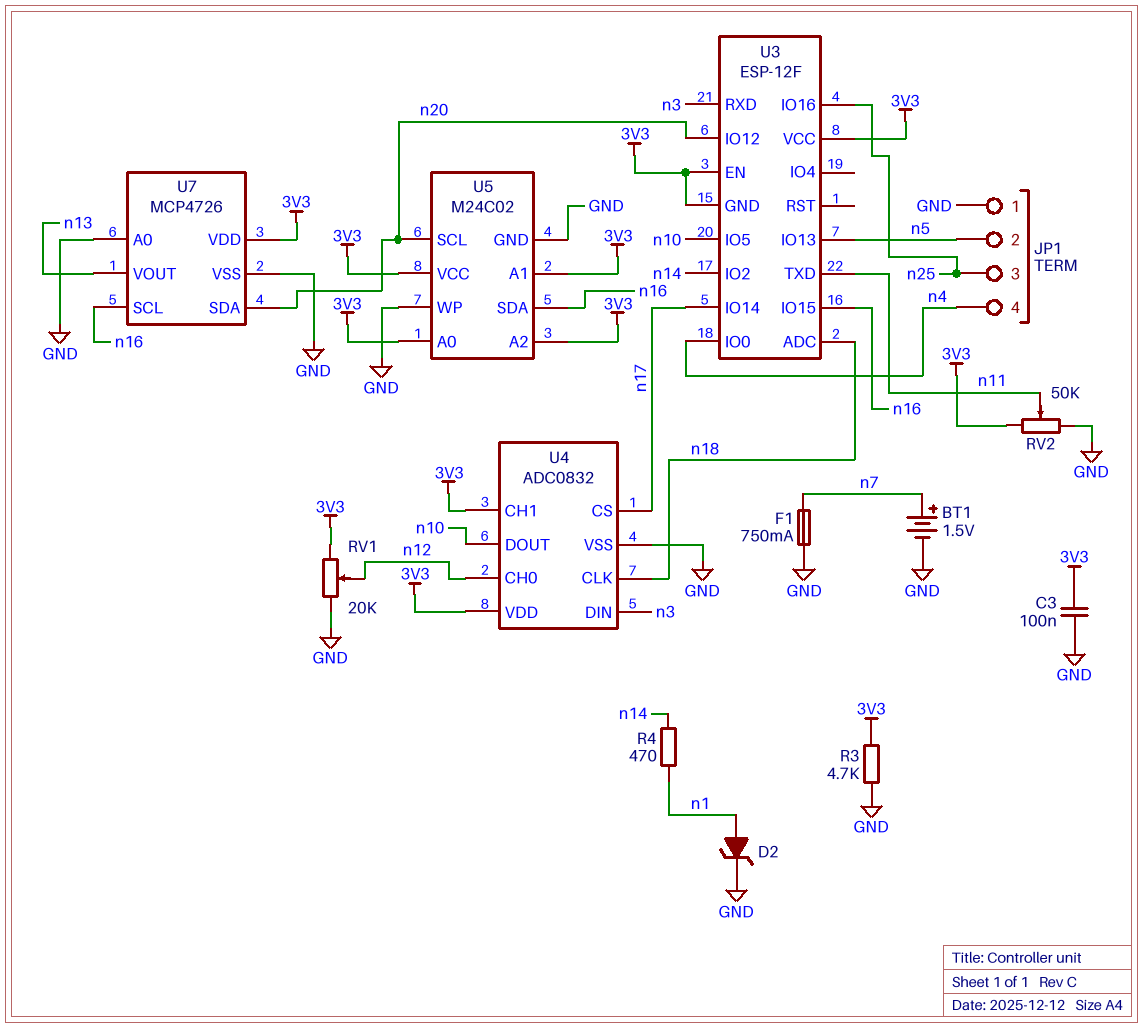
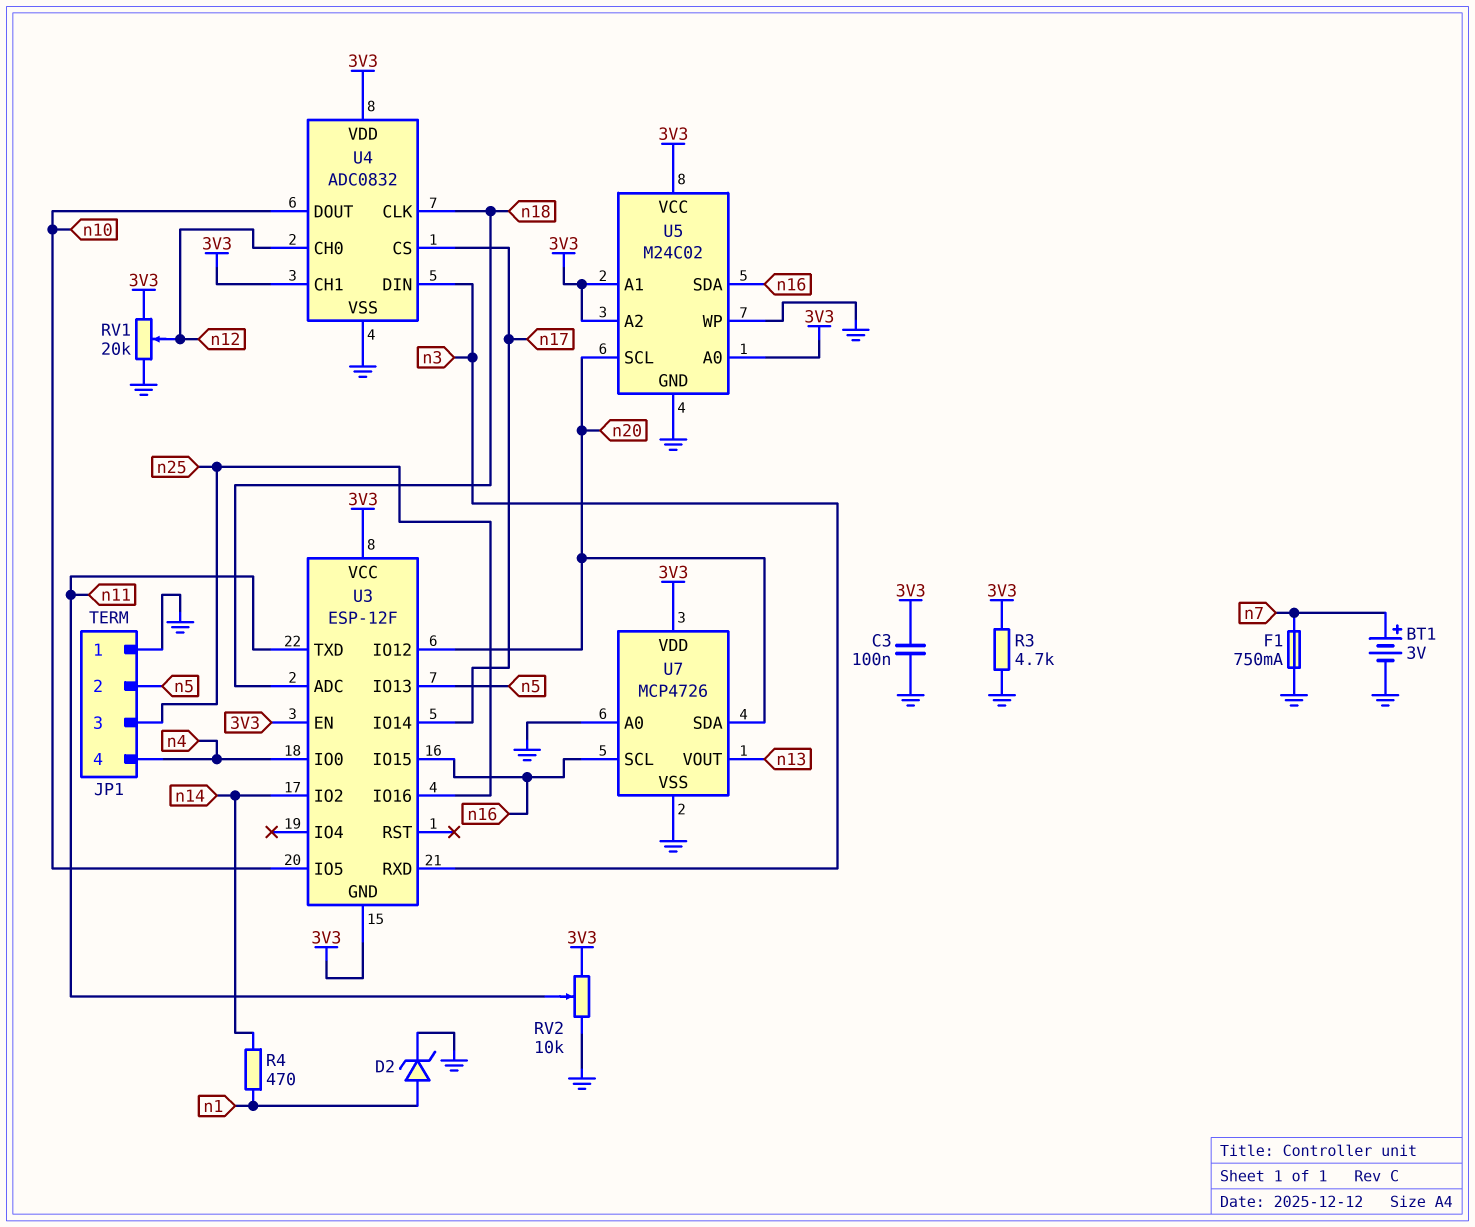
BT1: 1.5V (plus n7, minus GND) -> 3V (plus n7, minus GND)
RV2: 50k (3V3, GND, wiper n11) -> 10k (3V3, GND, wiper n11)

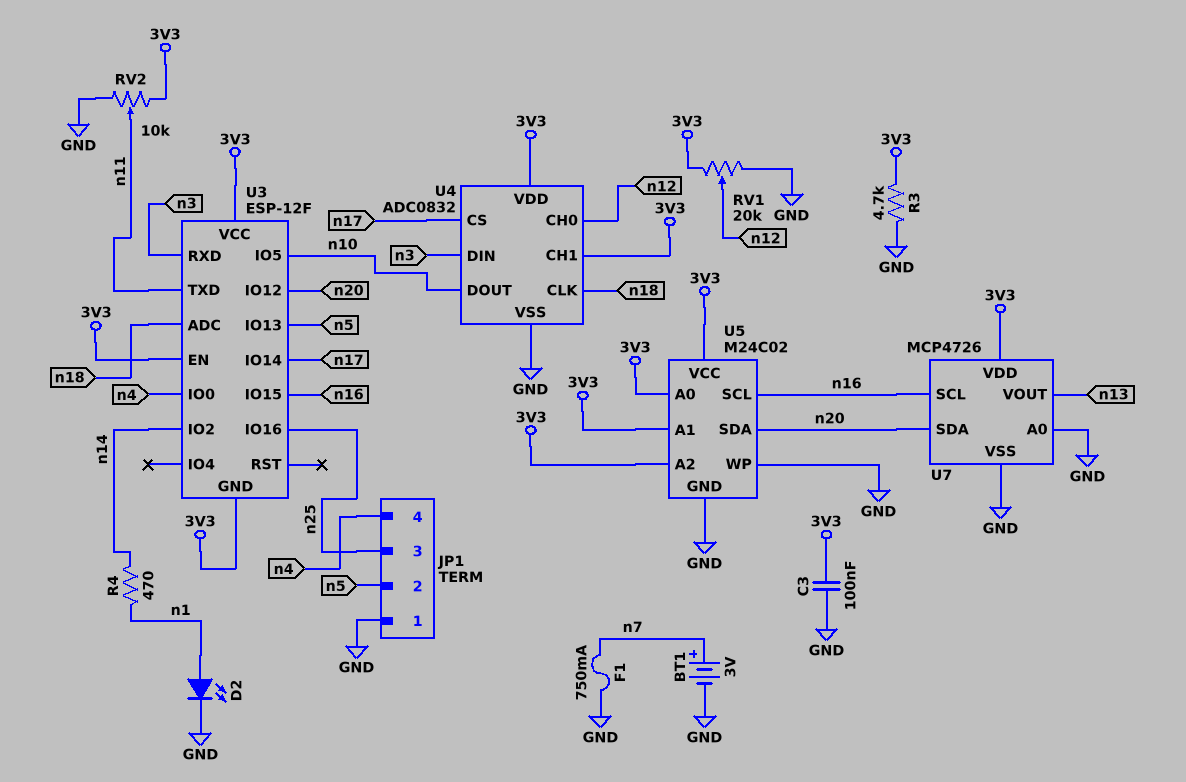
D2: zener (A n1, K GND) -> LED (A n1, K GND)
U5 pin SCL: n20 -> n16
U5 pin SDA: n16 -> n20

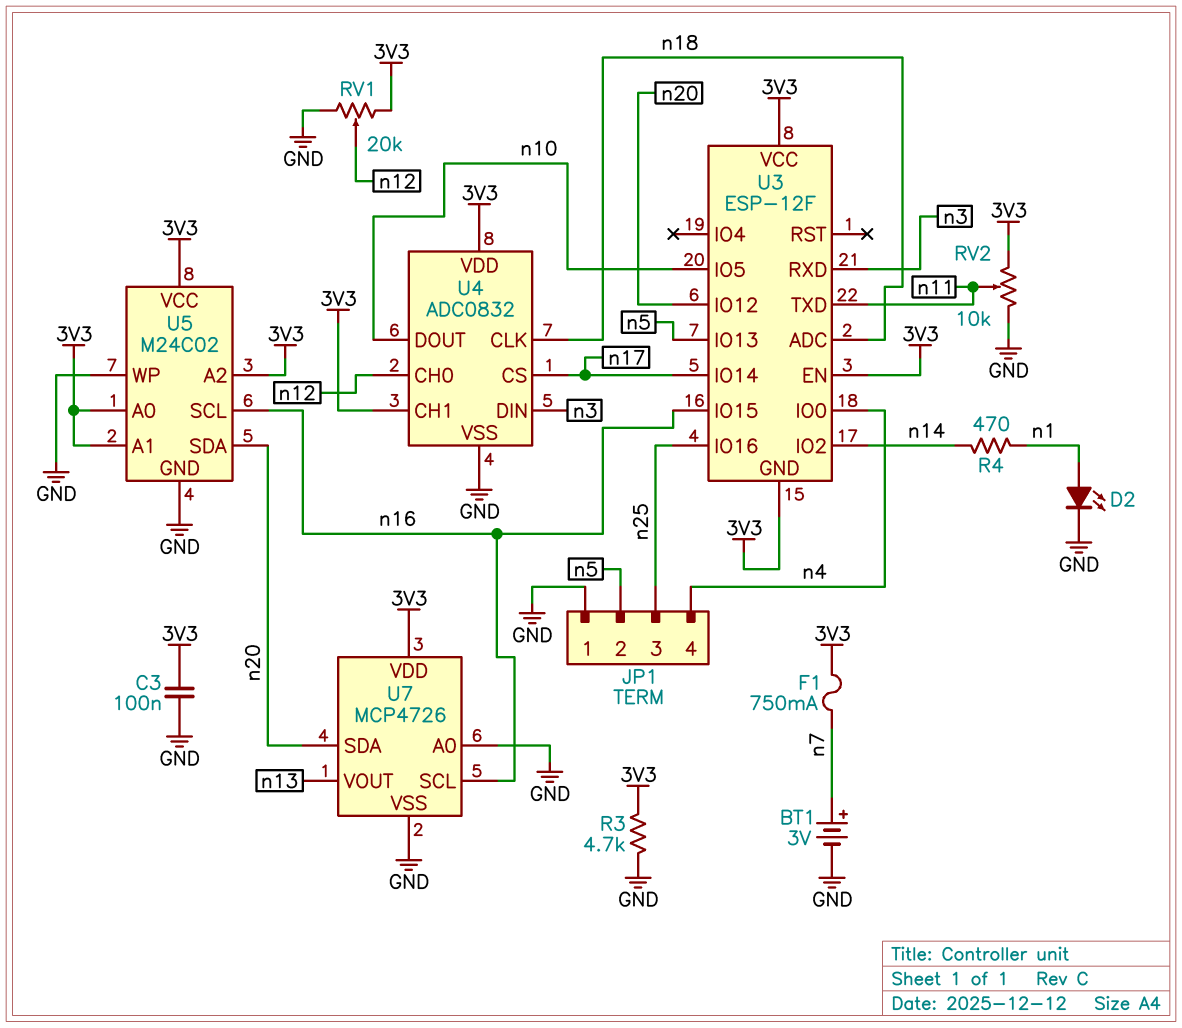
F1: 750mA (GND, n7) -> 750mA (3V3, n7)

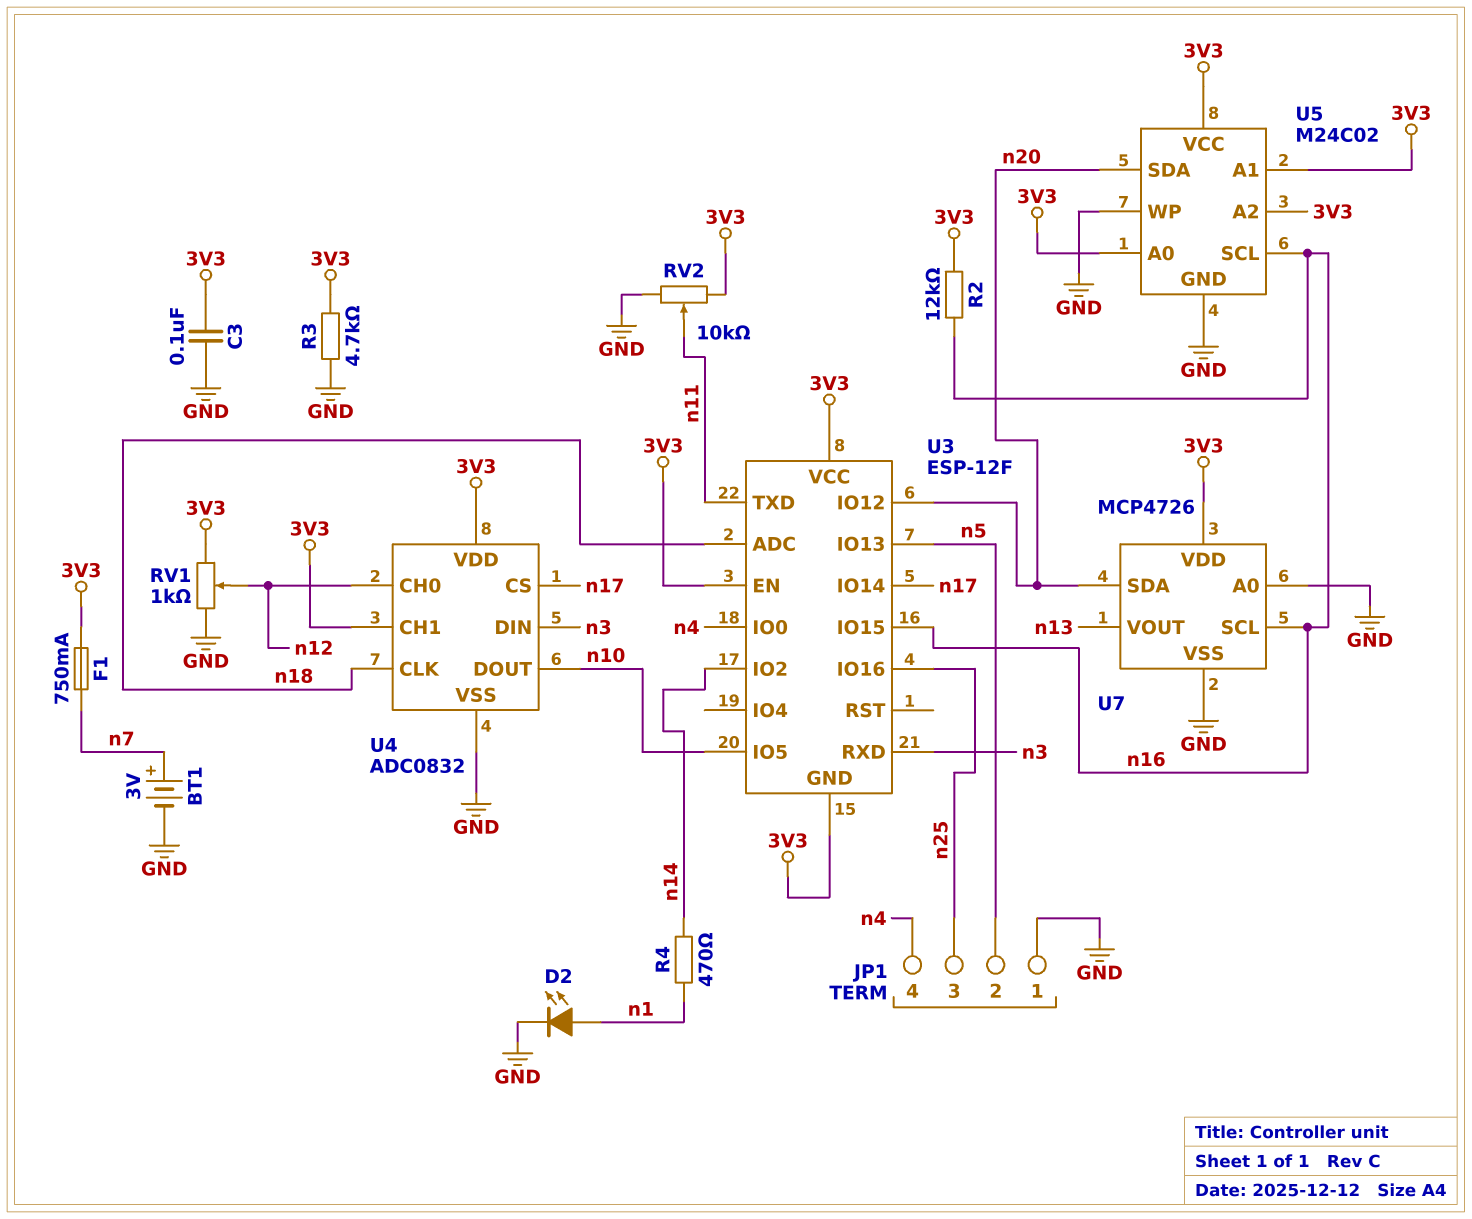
R2: none -> 12k (3V3, n16)
RV1: 20k (3V3, GND, wiper n12) -> 1k (3V3, GND, wiper n12)

